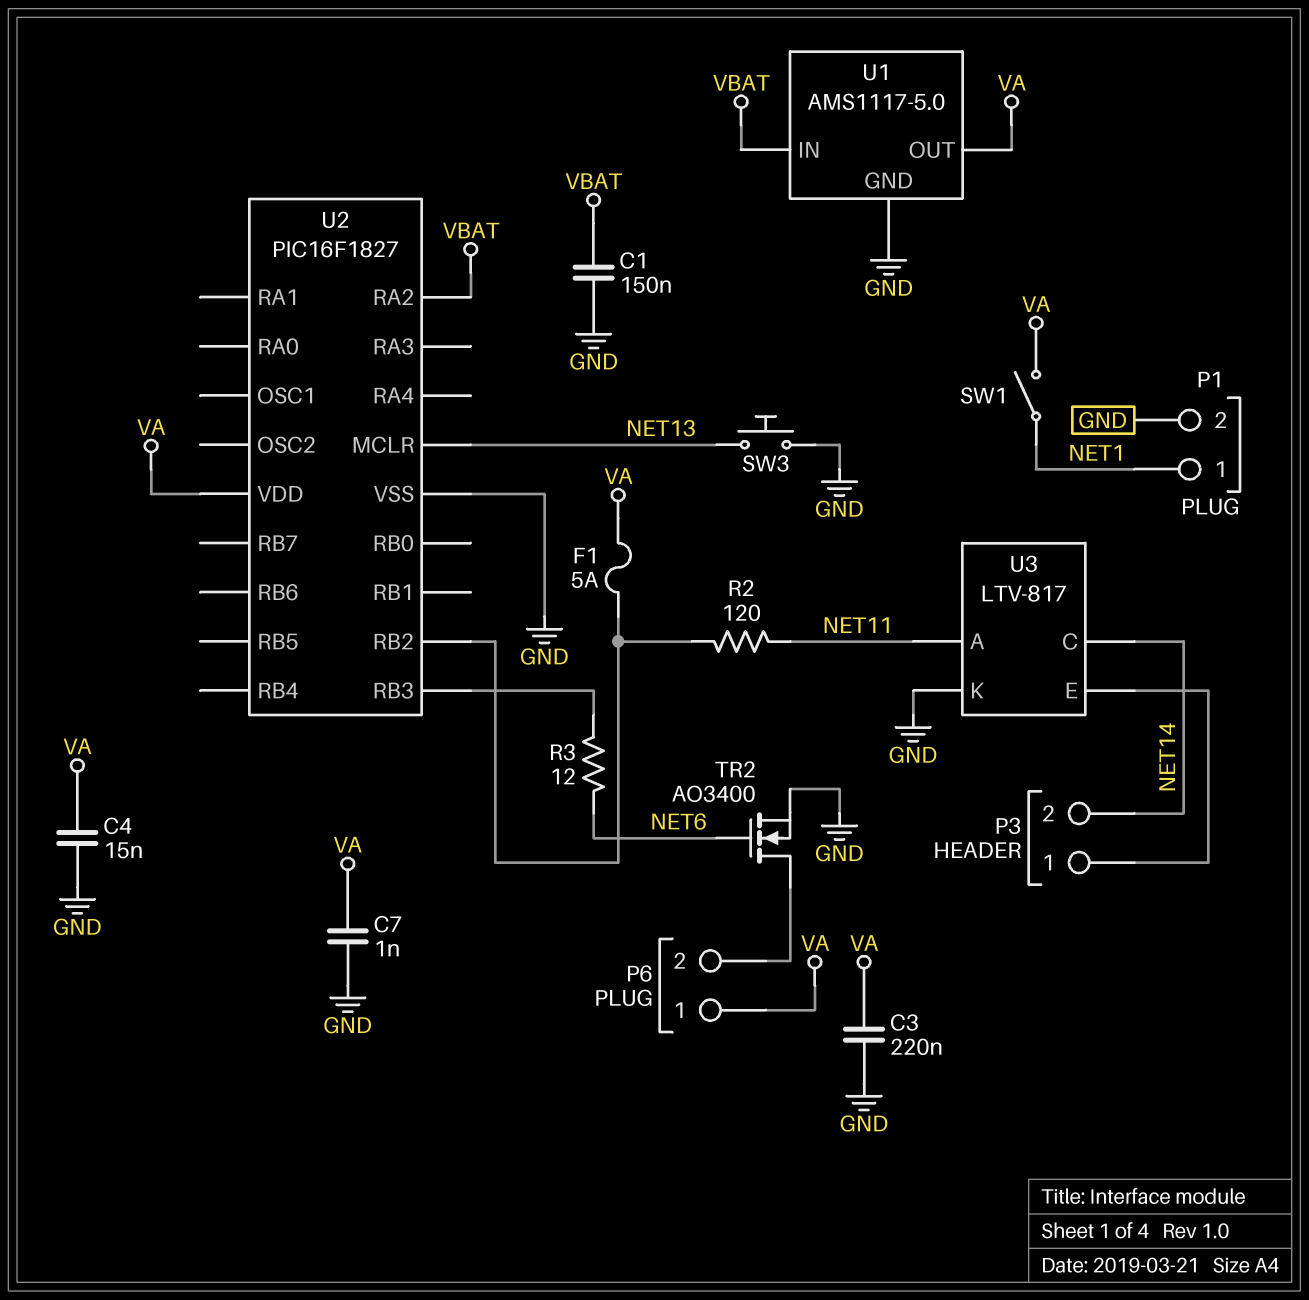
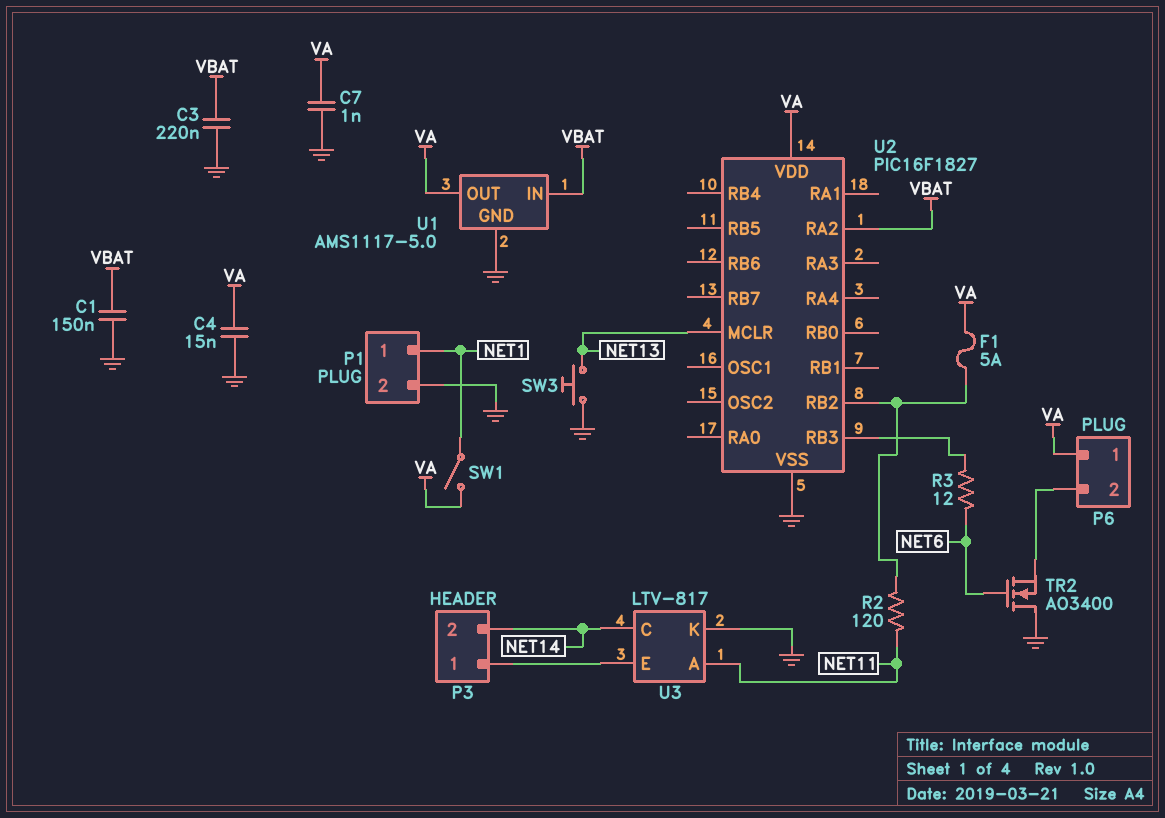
C3: 220nF (GND, VA) -> 220nF (GND, VBAT)
TR2: NMOS AO3400 (G NET6, D P6/2, S GND) -> NMOS AO3400 (G NET6, D GND, S P6/2)

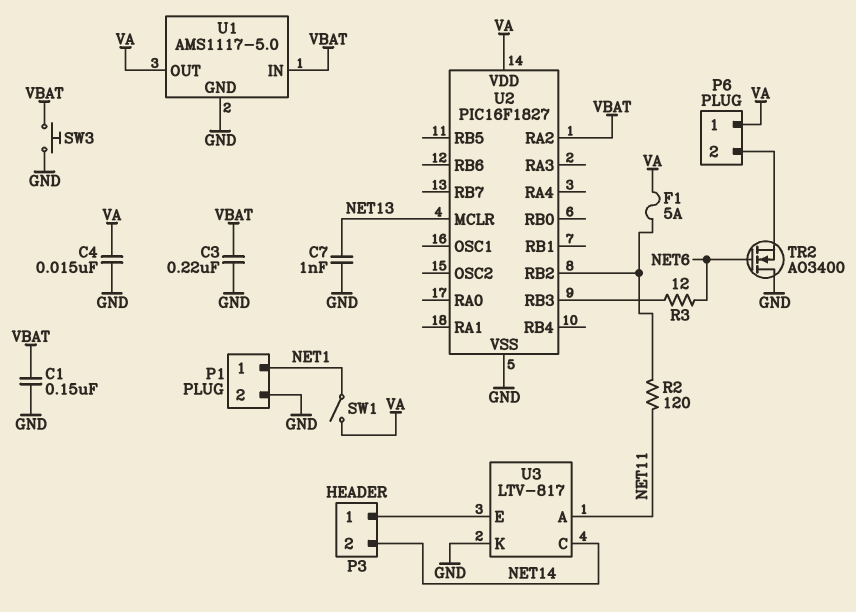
C7: 1nF (GND, VA) -> 1nF (GND, NET13)
SW3: button (GND, NET13) -> button (GND, VBAT)

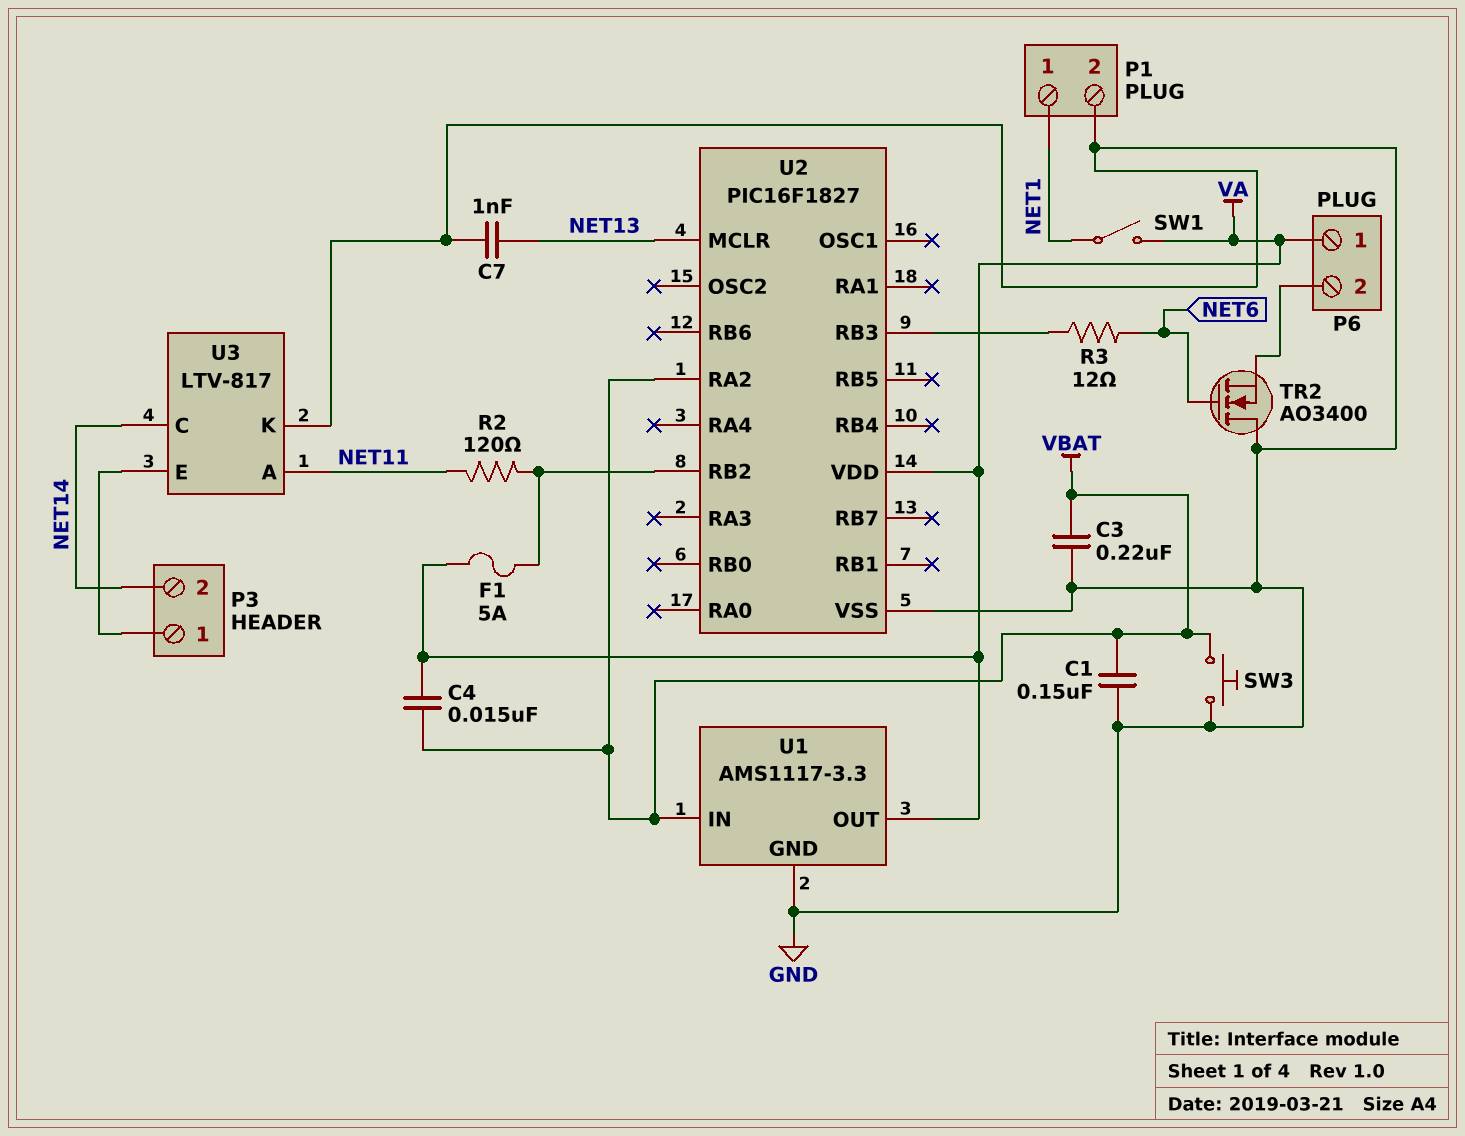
C4: 15nF (GND, VA) -> 15nF (VA, VBAT)
U1: AMS1117-5.0 -> AMS1117-3.3

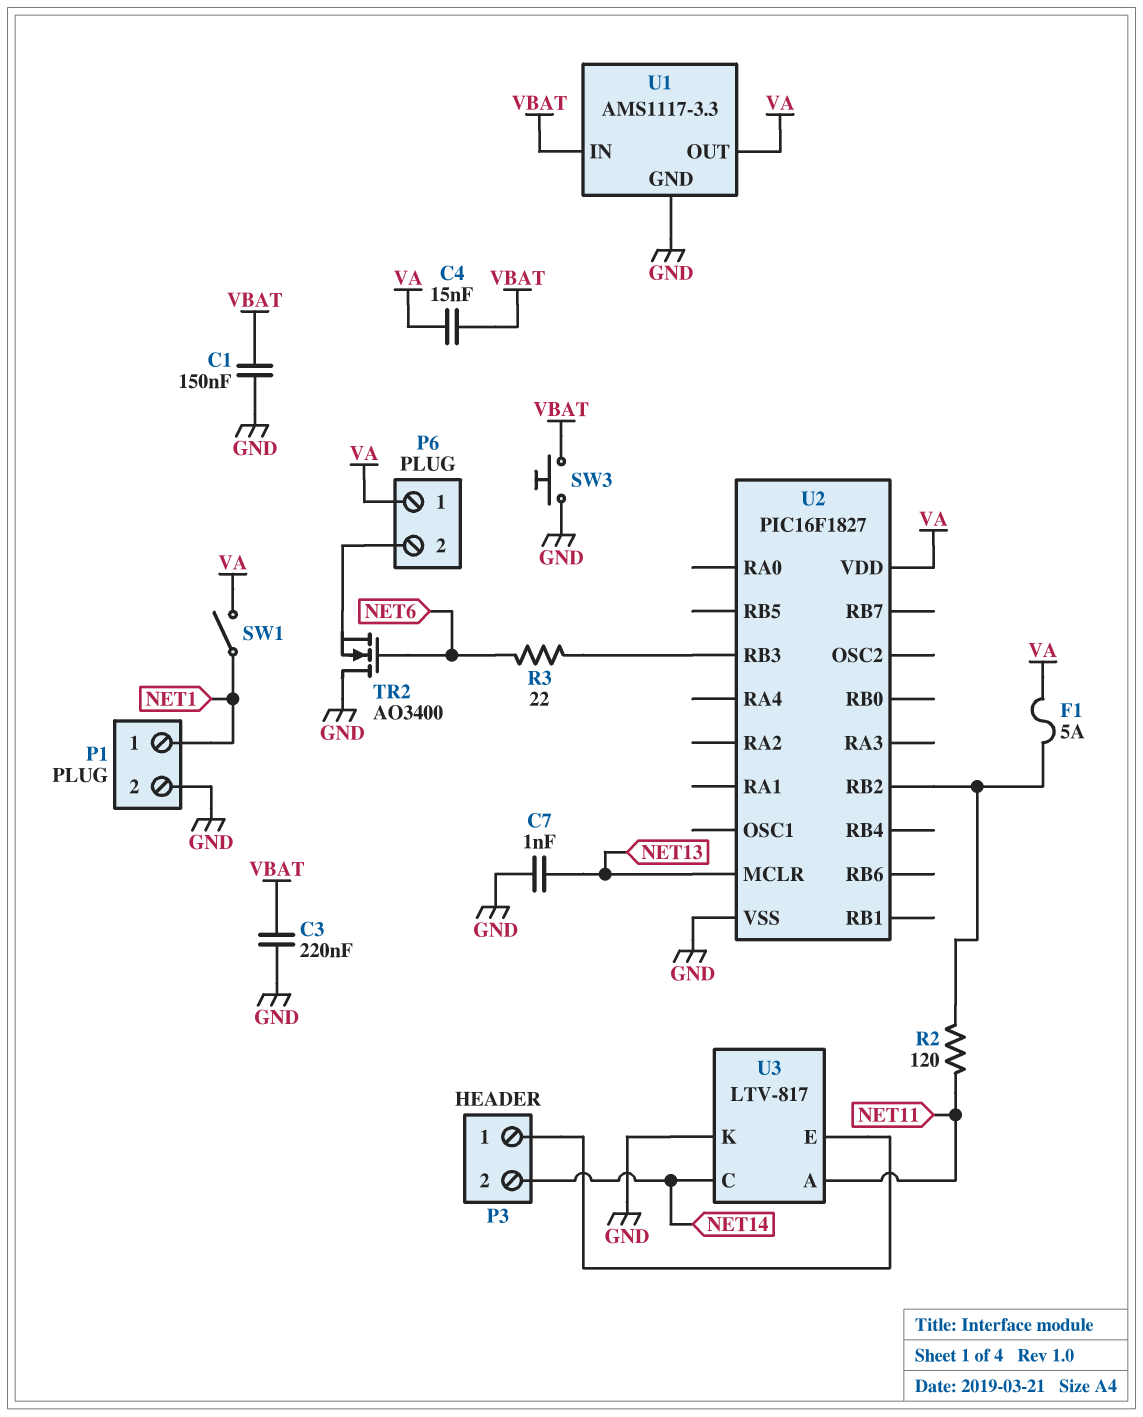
R3: 12 (NET6, U2/RB3) -> 22 (NET6, U2/RB3)
U2 pin RA2: VBAT -> none

